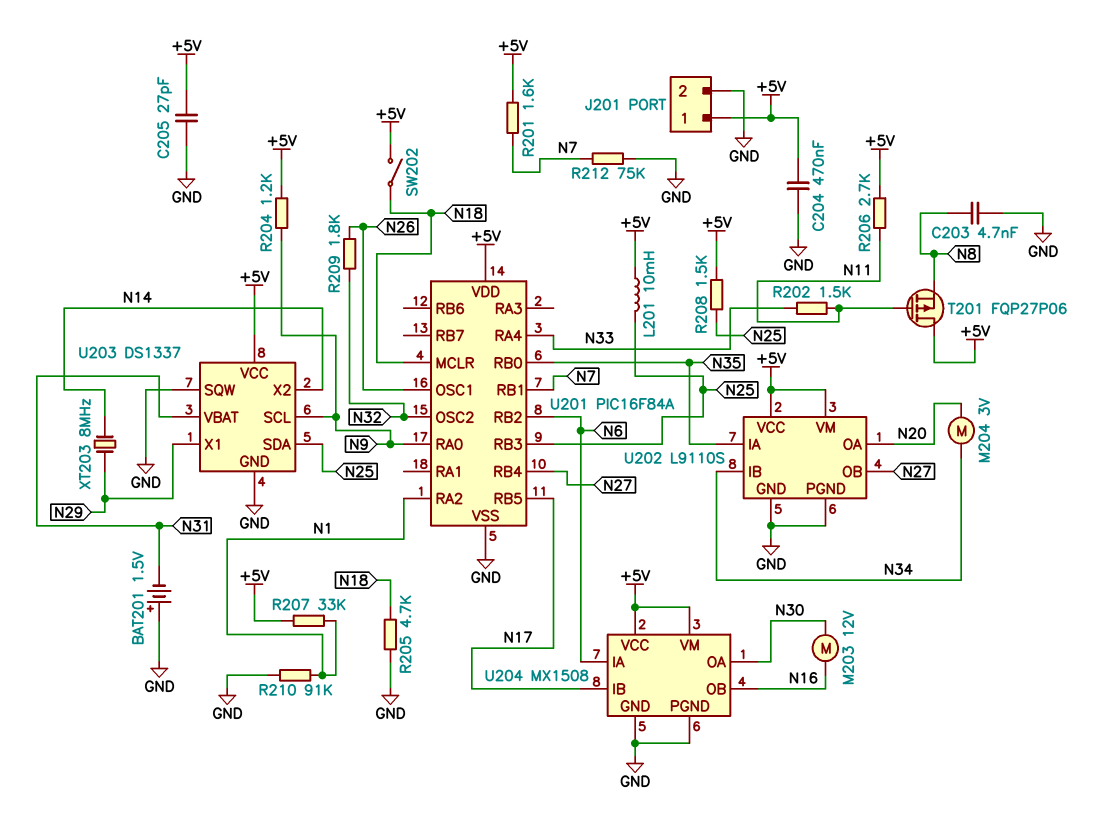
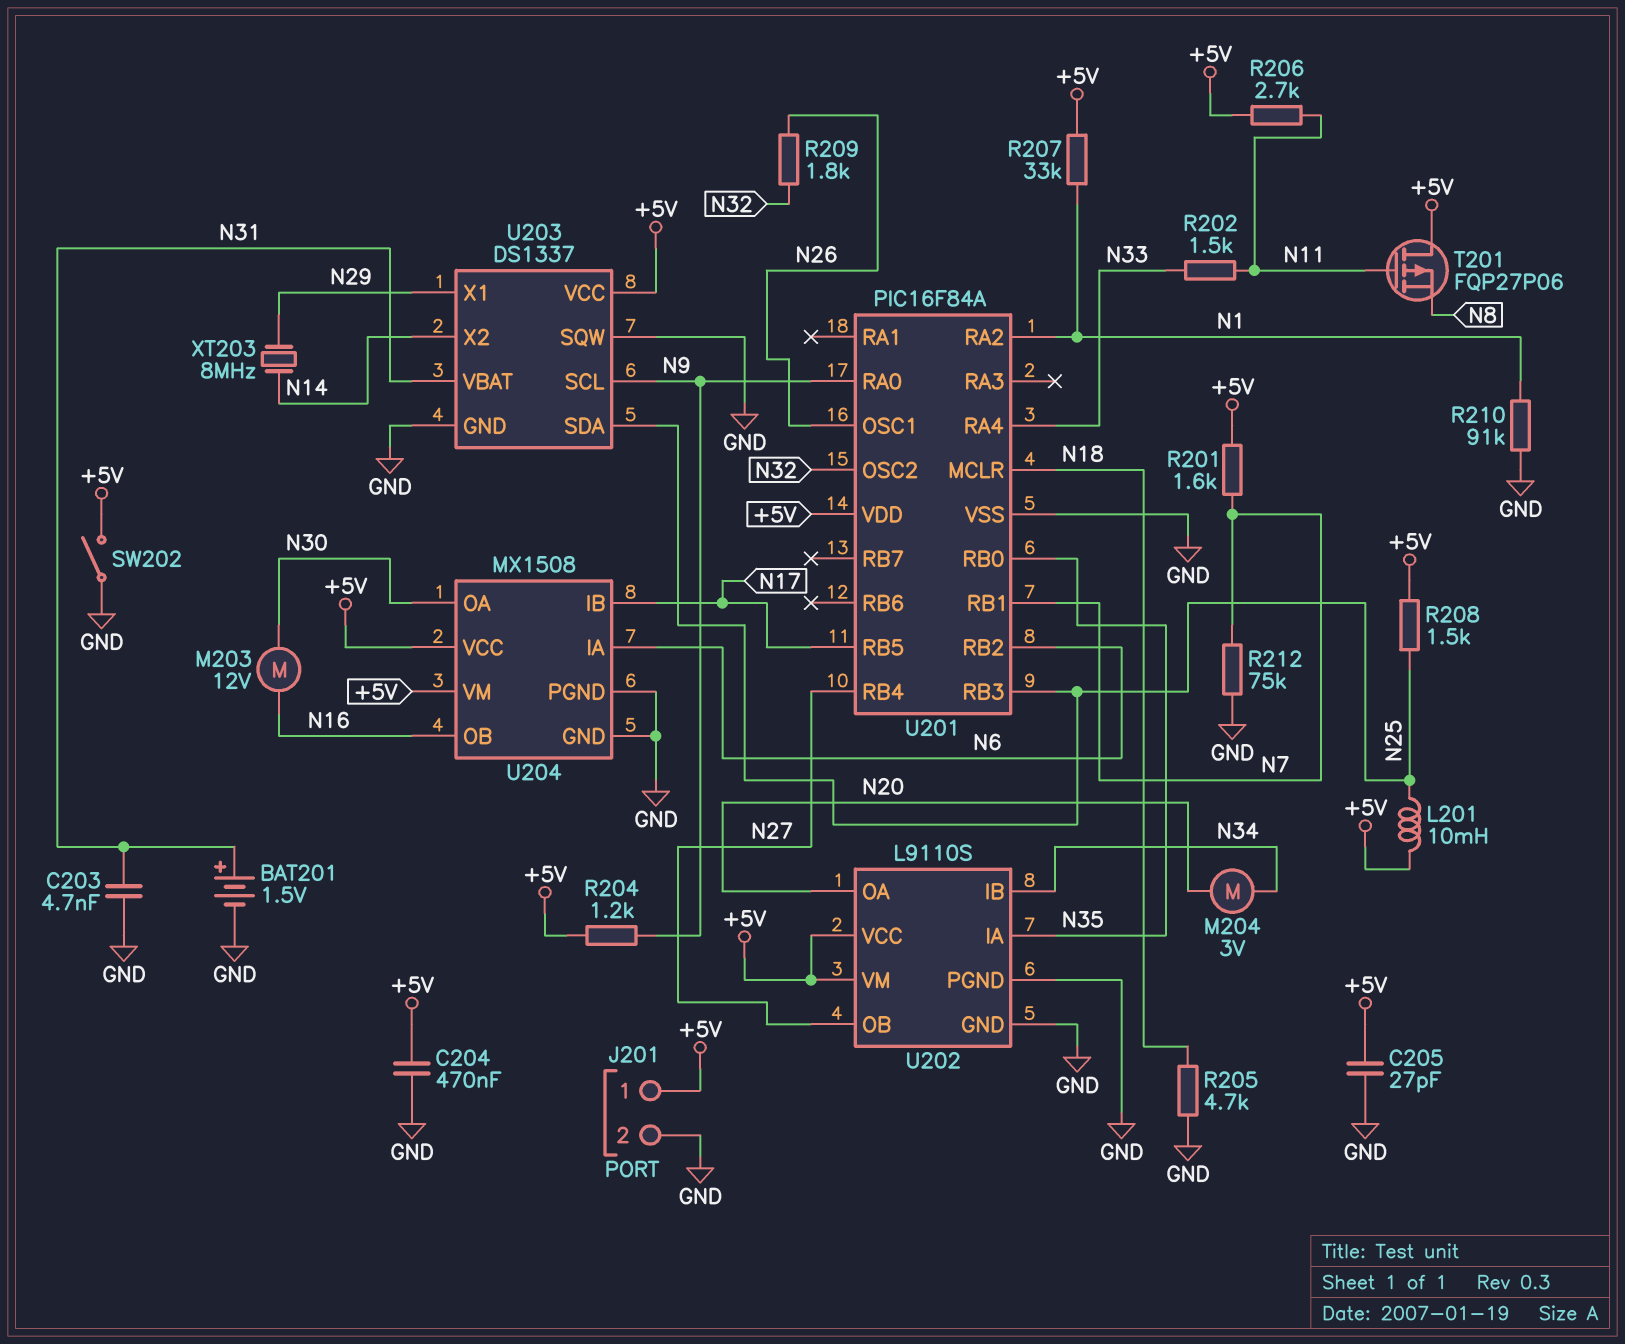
BAT201: 1.5V (plus GND, minus N31) -> 1.5V (plus N31, minus GND)
C203: 4.7nF (GND, N8) -> 4.7nF (GND, N31)
SW202: switch (+5V, N18) -> switch (+5V, GND)

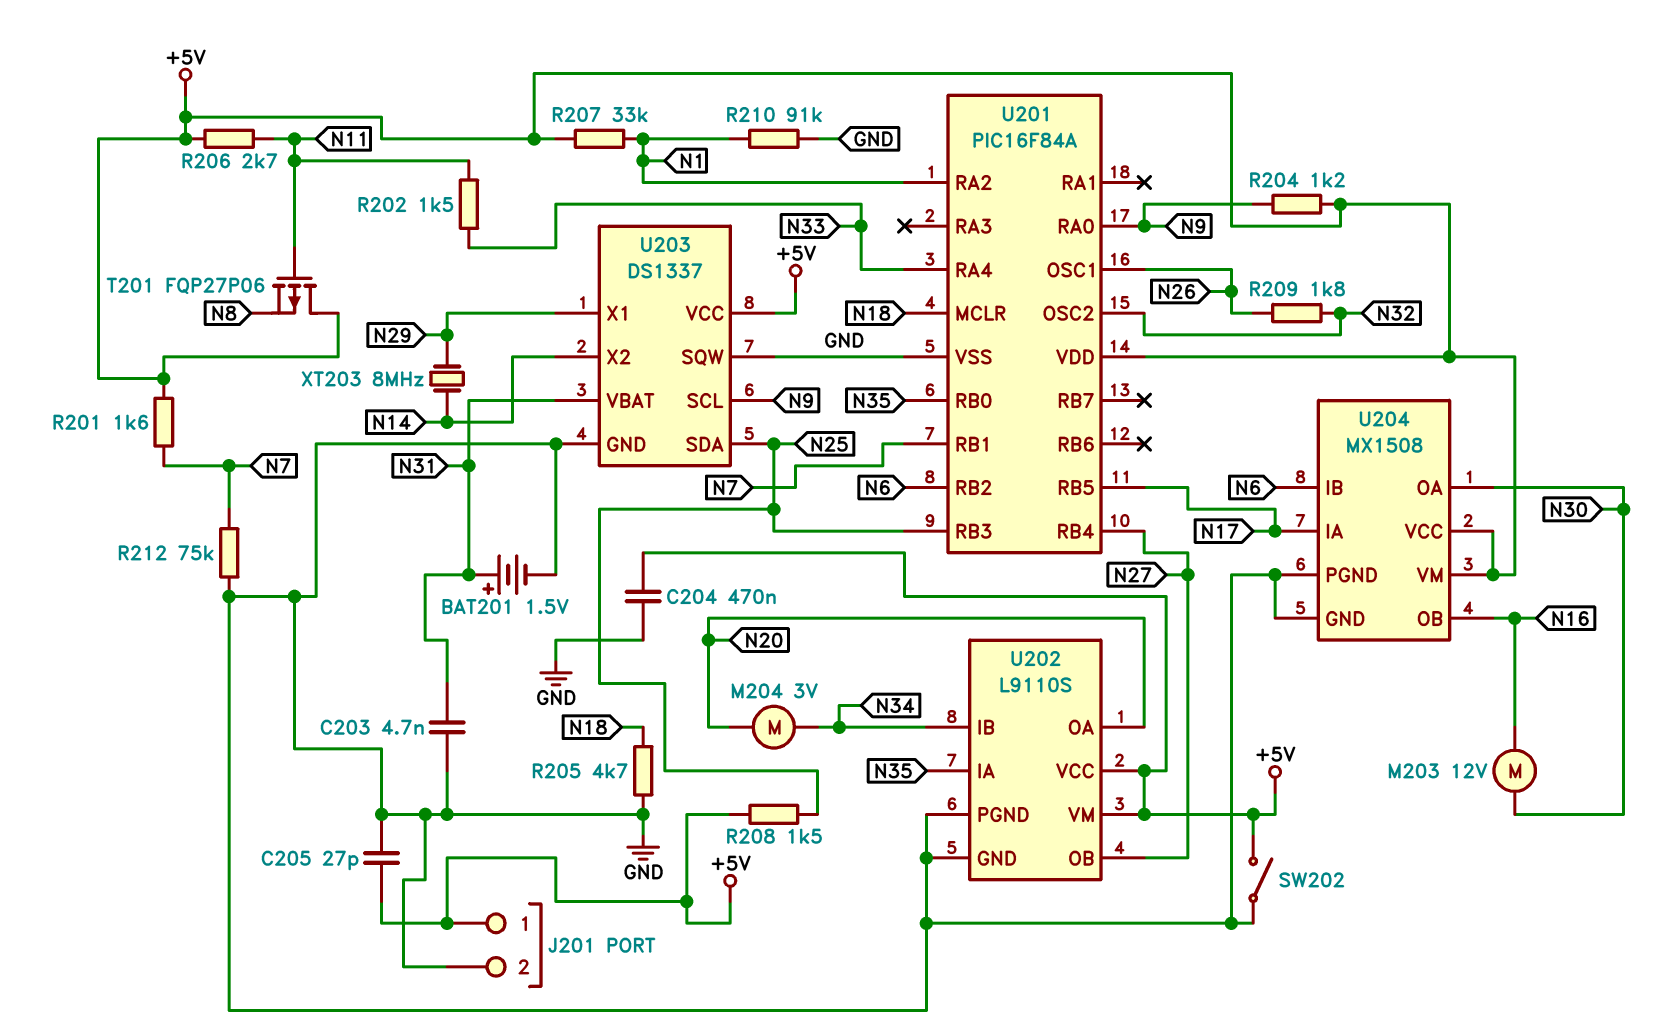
L201: 10mH (+5V, N25) -> none
U204 pin IA: N6 -> N17
U204 pin IB: N17 -> N6

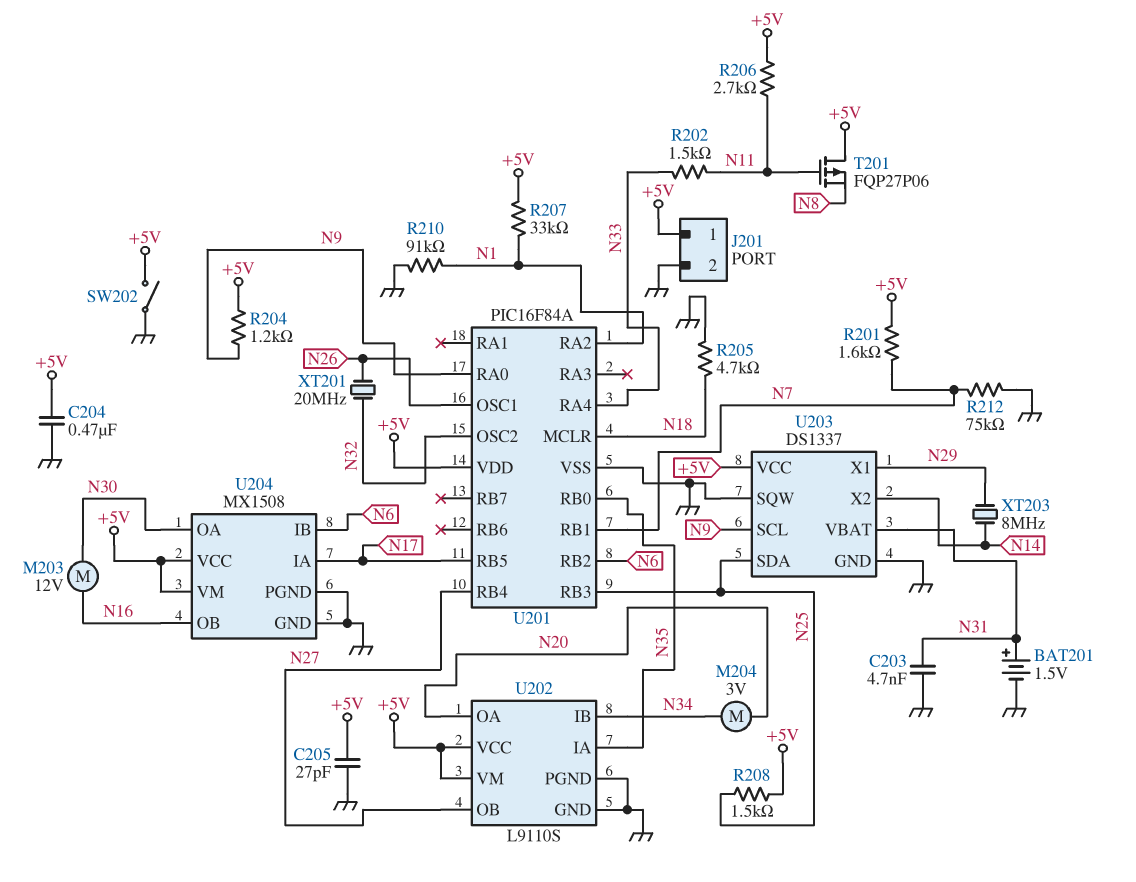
R209: 1.8k (N26, N32) -> none
XT201: none -> 20MHz (N26, N32)

